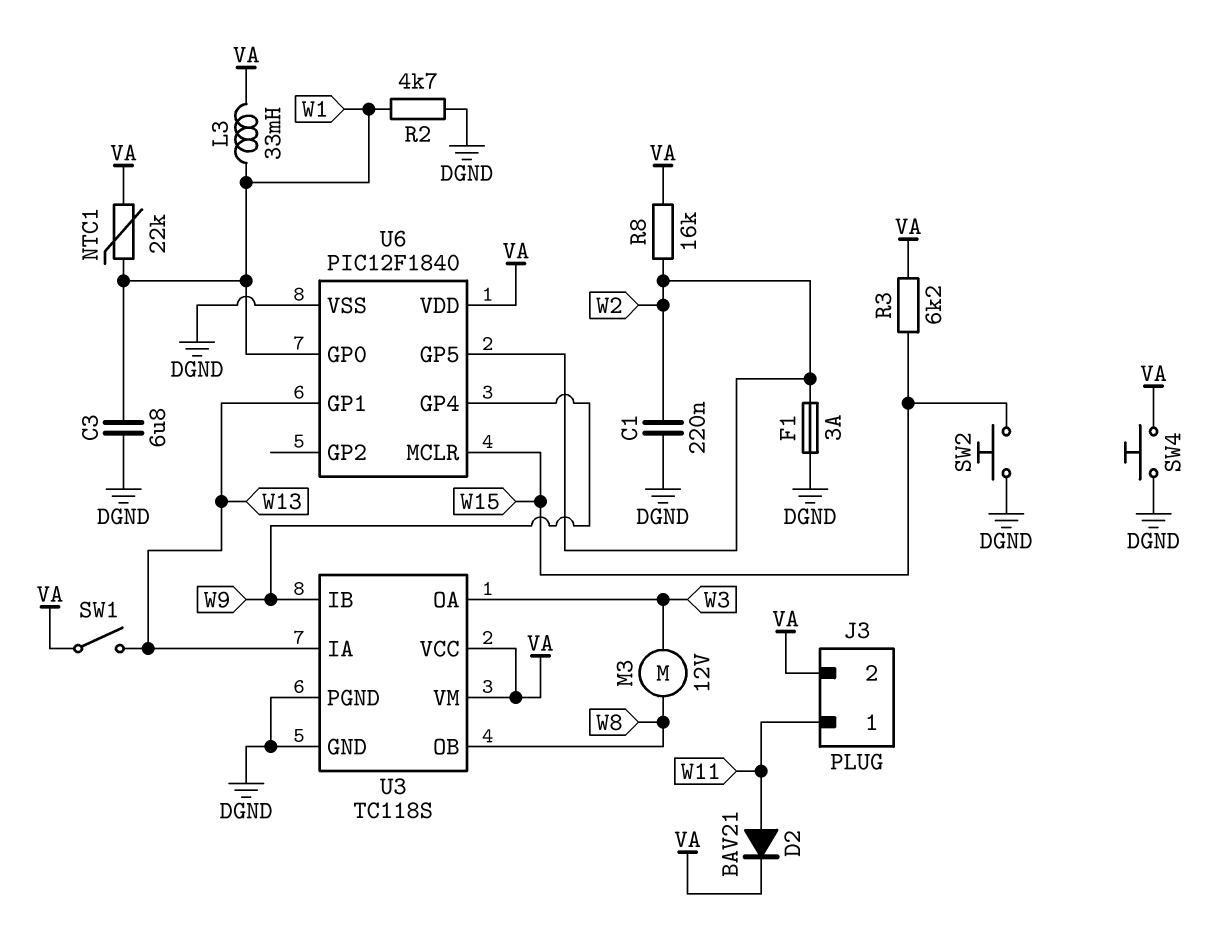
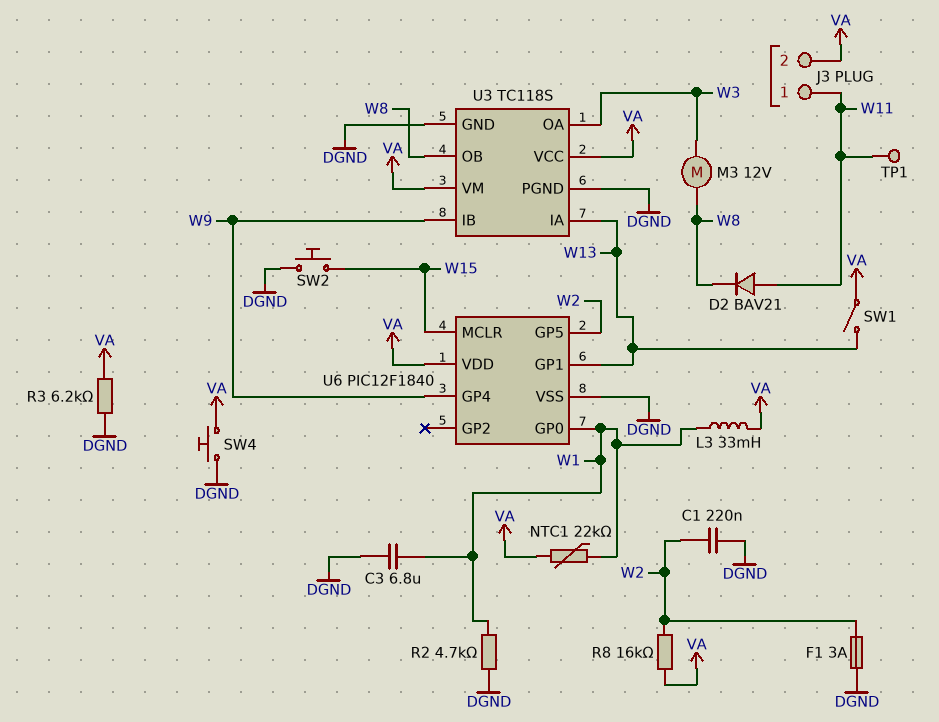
D2: diode BAV21 (A W11, K VA) -> diode BAV21 (A W11, K W8)
R3: 6.2k (VA, W15) -> 6.2k (DGND, VA)
TP1: none -> test point (W11)

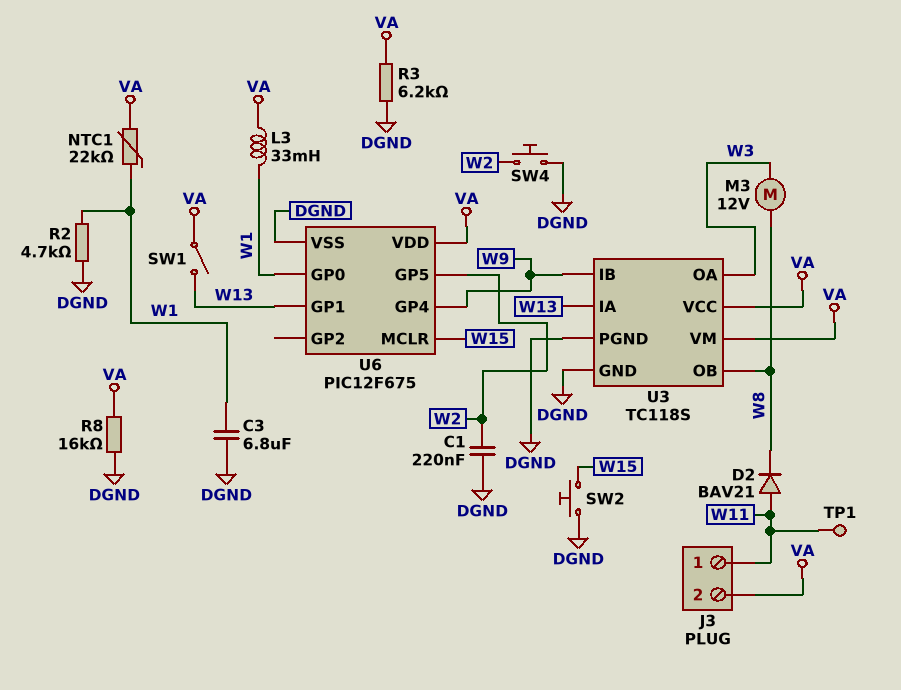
F1: 3A (DGND, W2) -> none
R8: 16k (VA, W2) -> 16k (DGND, VA)
SW4: button (DGND, VA) -> button (DGND, W2)
U6: PIC12F1840 -> PIC12F675

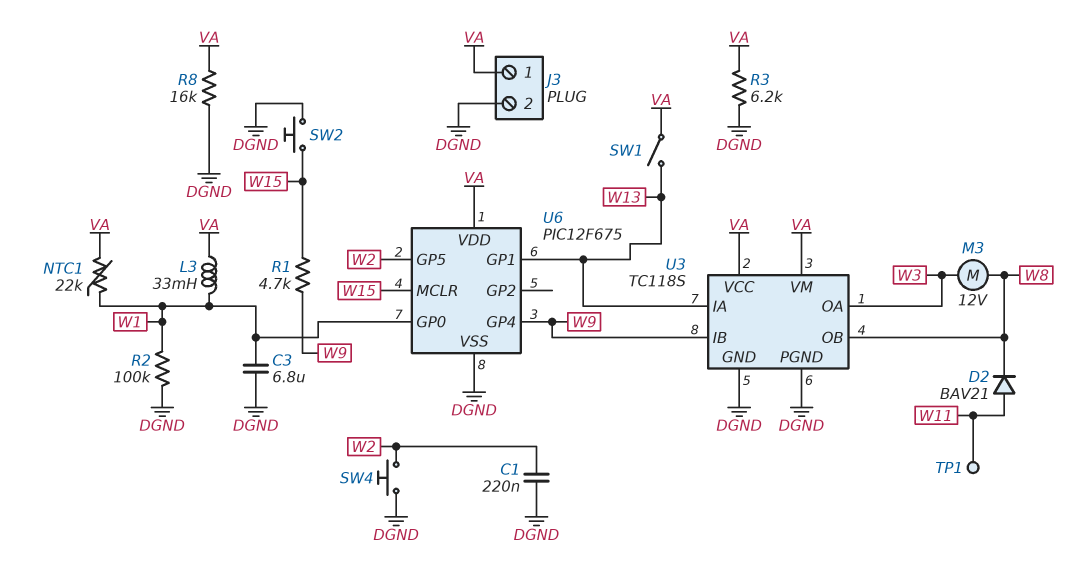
J3 pin 1: W11 -> VA
J3 pin 2: VA -> DGND
R1: none -> 4.7k (W9, W15)
R2: 4.7k (DGND, W1) -> 100k (DGND, W1)

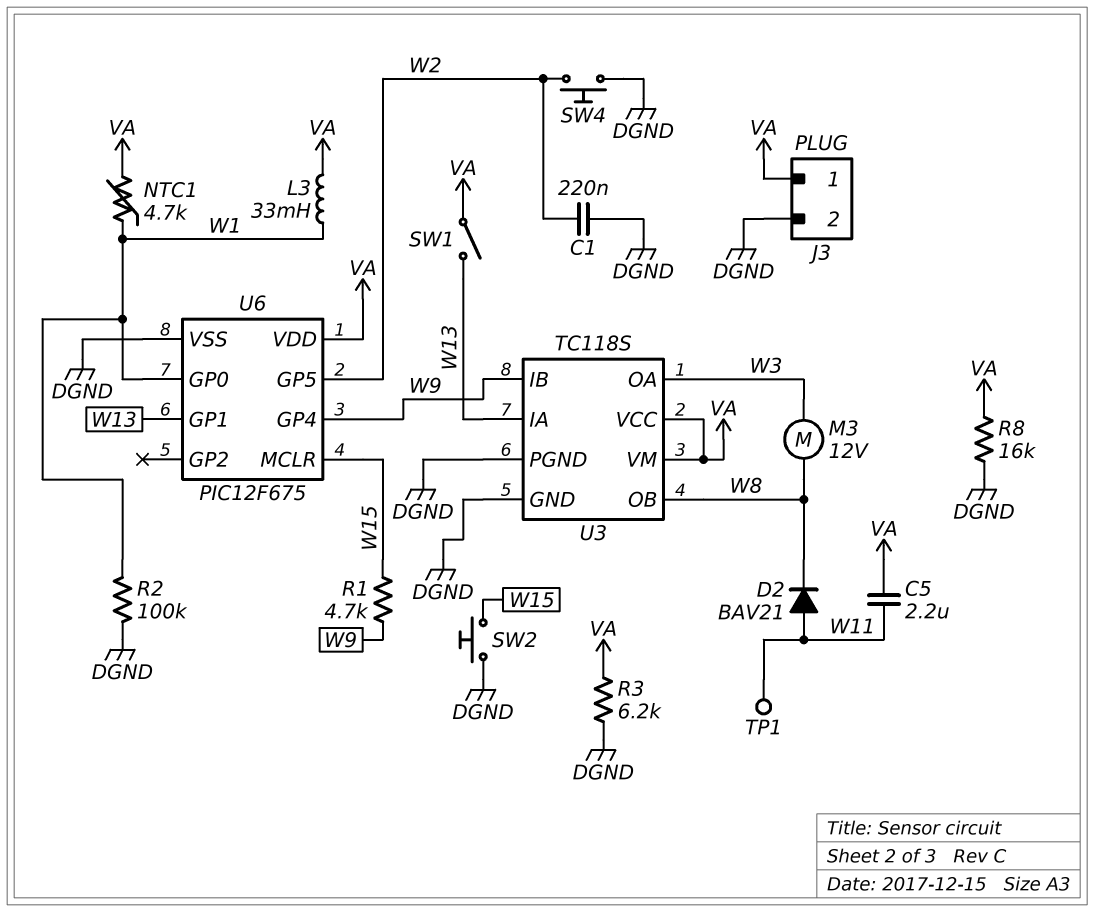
C3: 6.8uF (DGND, W1) -> none
C5: none -> 2.2uF (VA, W11)
NTC1: 22k (VA, W1) -> 4.7k (VA, W1)

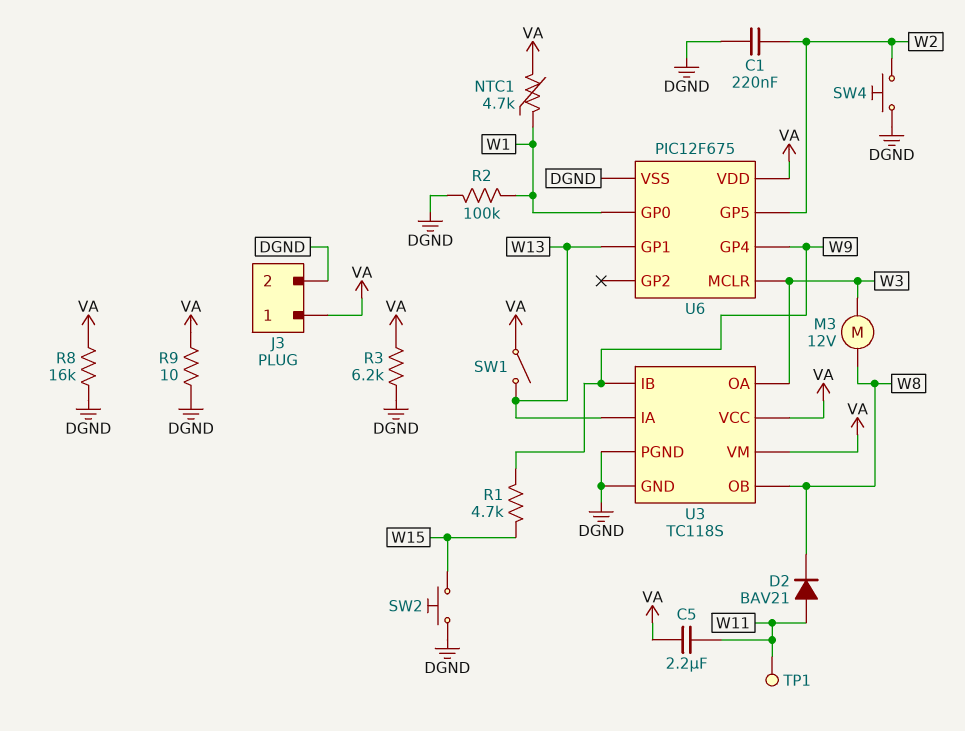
L3: 33mH (VA, W1) -> none
R9: none -> 10 (DGND, VA)
U6 pin MCLR: W15 -> W3

